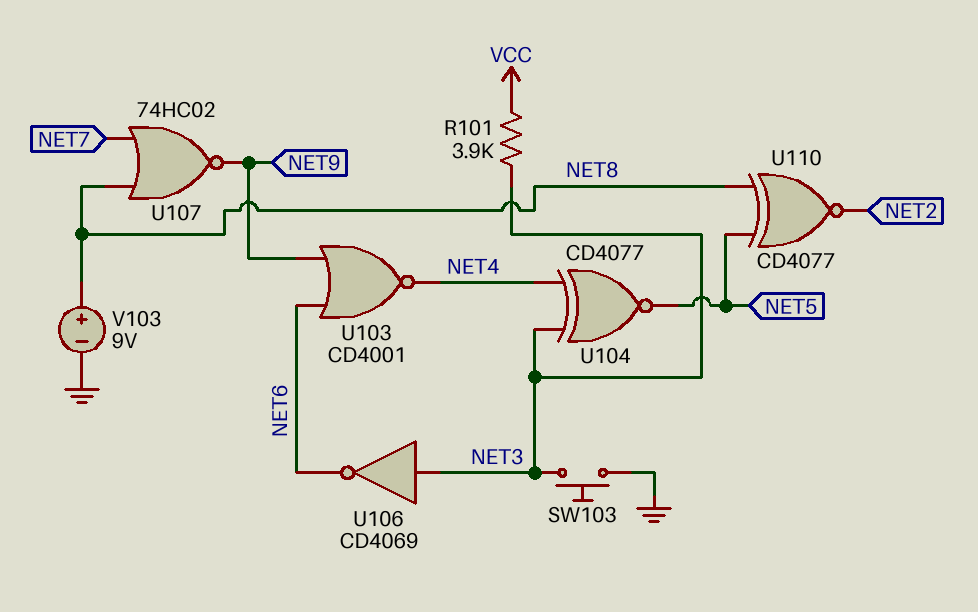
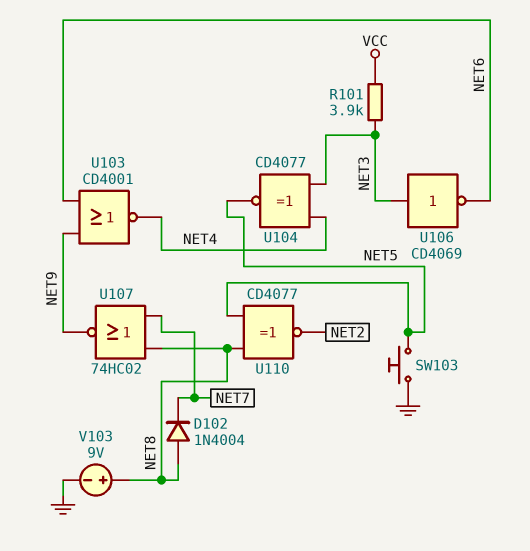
D102: none -> diode 1N4004 (A NET8, K NET7)
SW103: button (GND, NET3) -> button (GND, NET5)

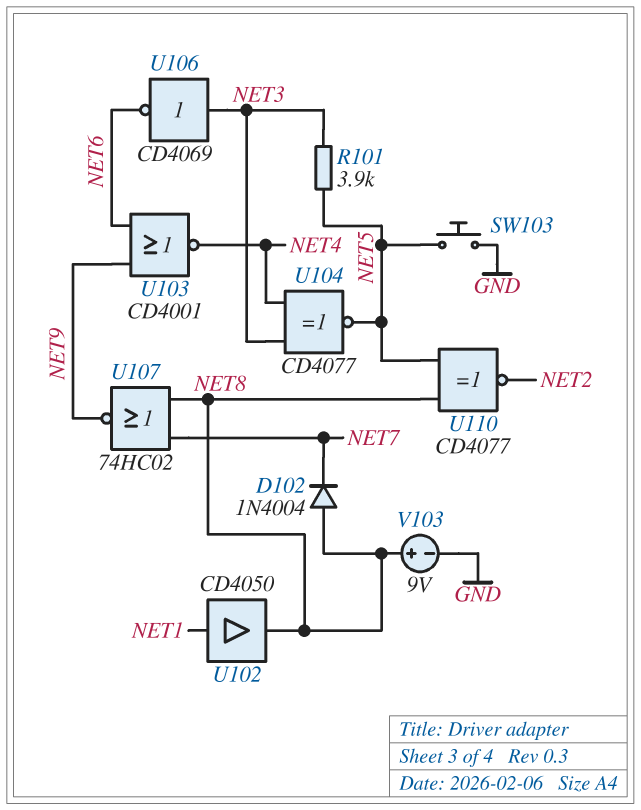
R101: 3.9k (NET3, VCC) -> 3.9k (NET3, NET5)
U102: none -> buffer CD4050 (in NET1, out NET8)

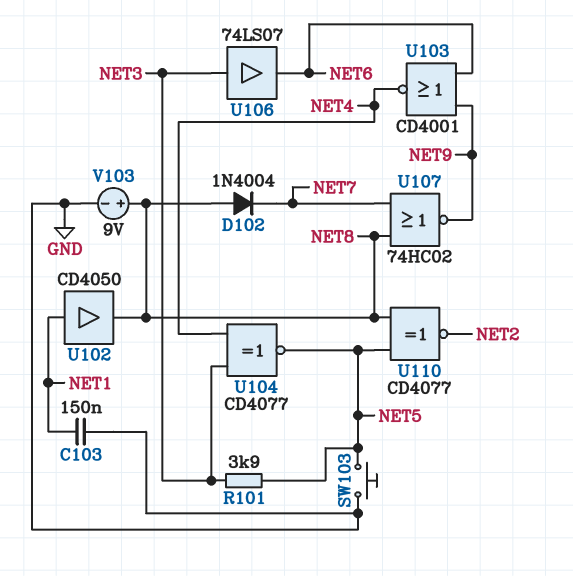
C103: none -> 150nF (GND, NET1)
U106: NOT CD4069 (in NET3, out NET6) -> buffer 74LS07 (in NET3, out NET6)

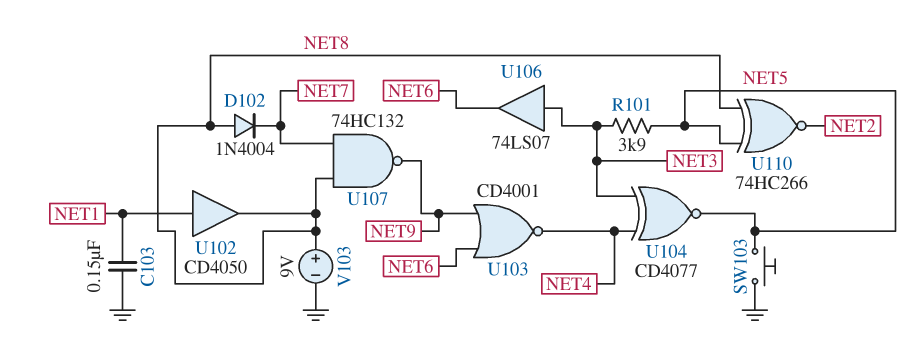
U107: NOR 74HC02 (in NET7, in NET8, out NET9) -> NAND 74HC132 (in NET7, in NET8, out NET9)
U110: XNOR CD4077 (in NET5, in NET8, out NET2) -> XNOR 74HC266 (in NET5, in NET8, out NET2)

